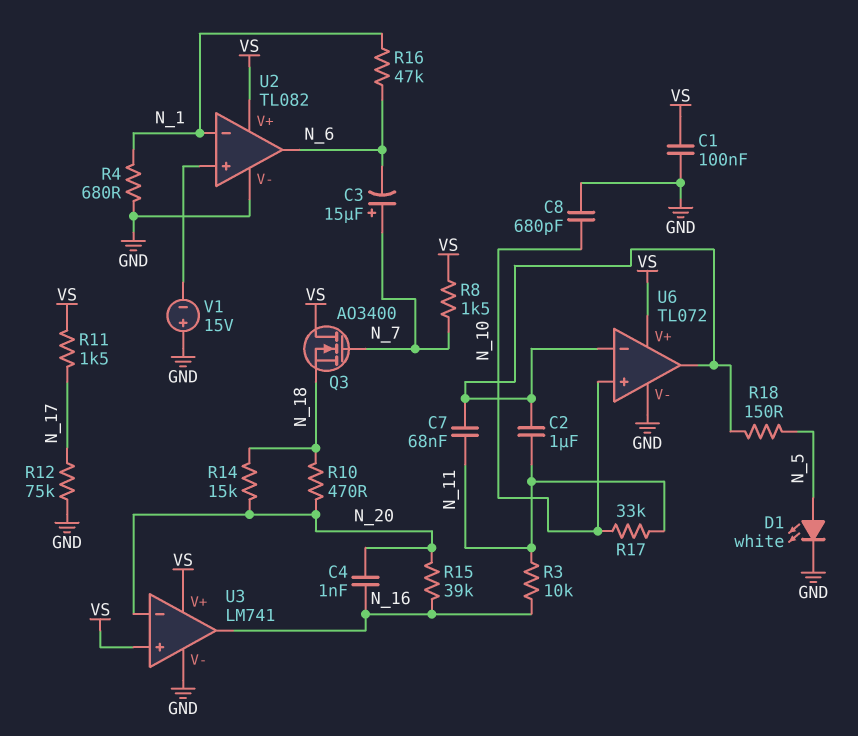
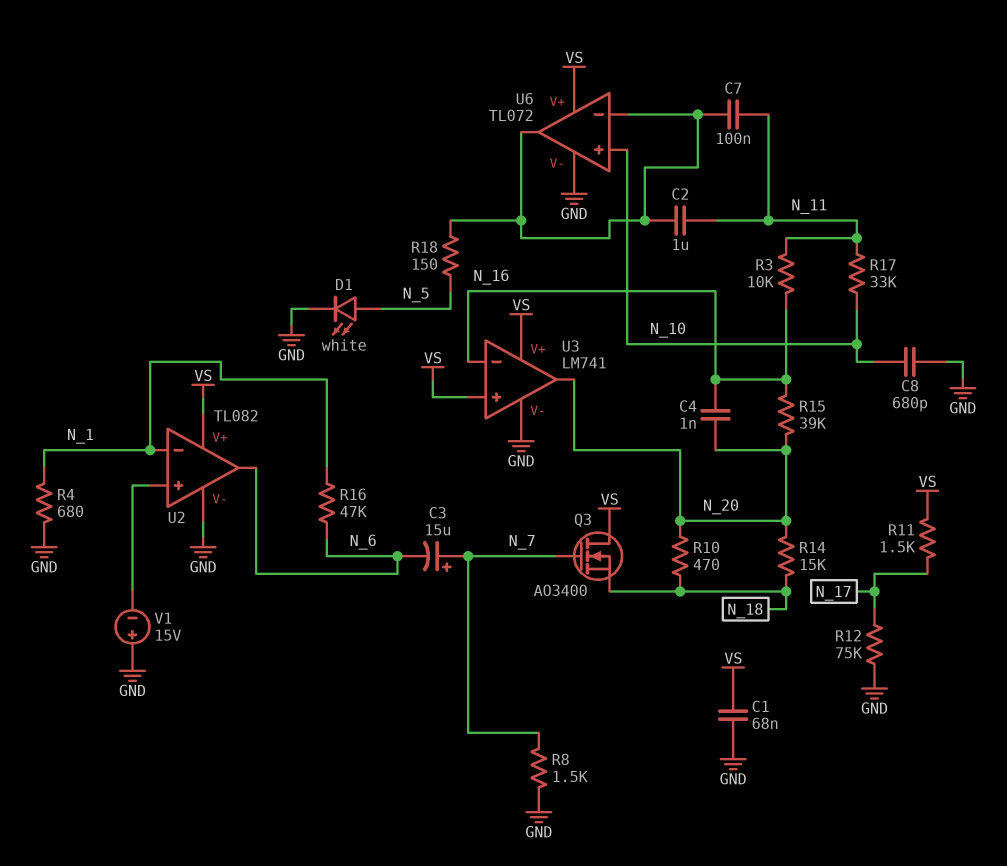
C1: 100nF (GND, VS) -> 68nF (GND, VS)
C7: 68nF (N_11, U6/in-) -> 100nF (N_11, U6/in-)
R8: 1.5k (N_7, VS) -> 1.5k (GND, N_7)
U3 pin in-: N_20 -> N_16
U3 pin out: N_16 -> N_20

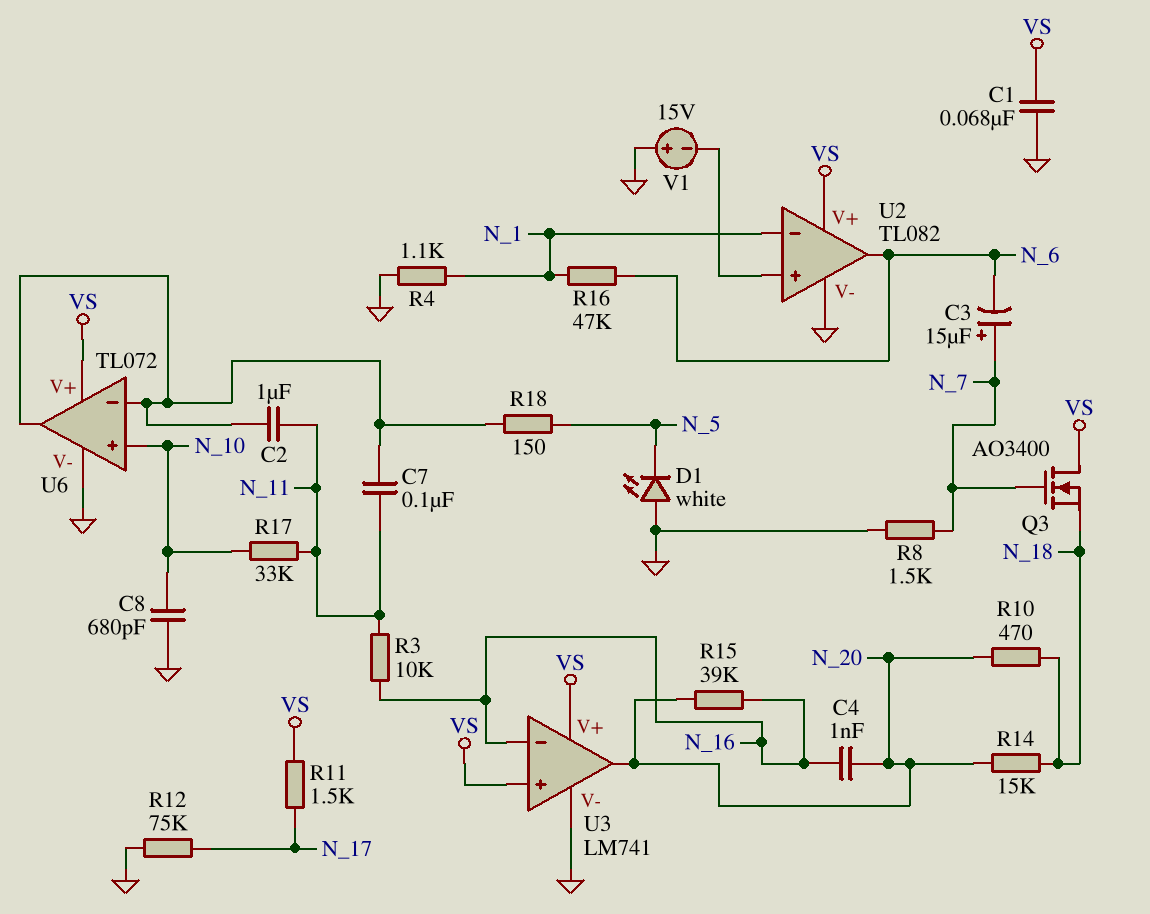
D1: LED white (A N_5, K GND) -> LED white (A GND, K N_5)
R4: 680 (GND, N_1) -> 1.1k (GND, N_1)

